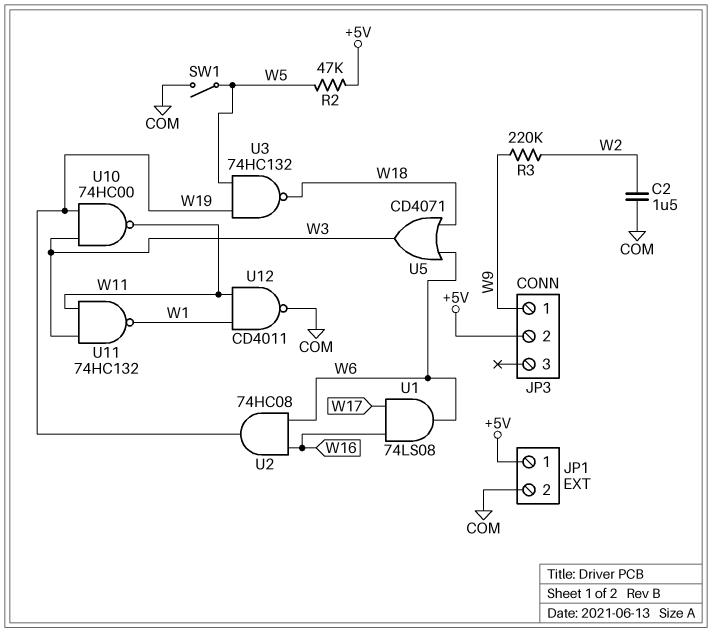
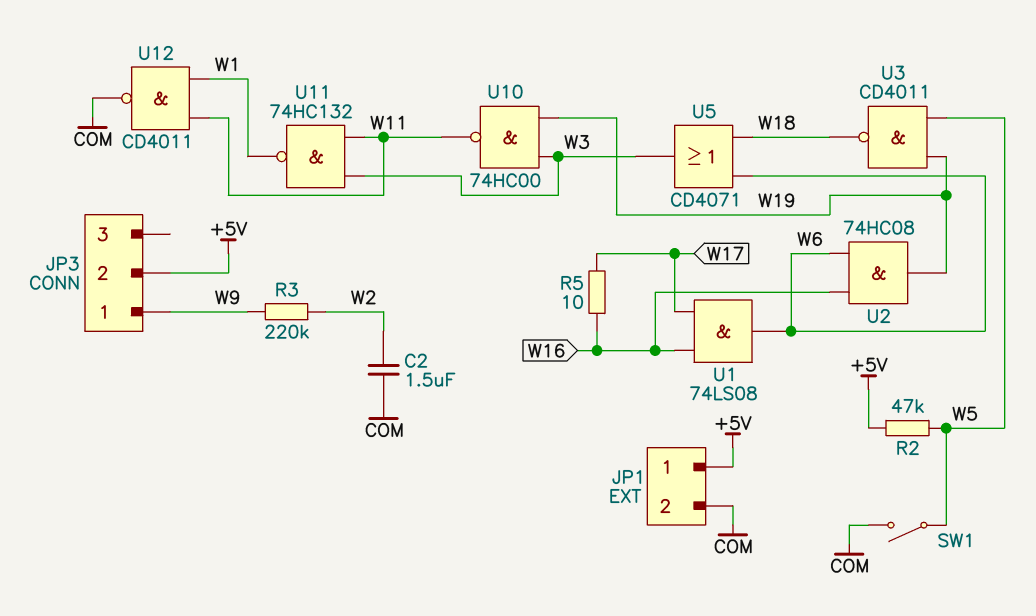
R5: none -> 10 (W16, W17)
U3: NAND 74HC132 (in W5, in W19, out W18) -> NAND CD4011 (in W5, in W19, out W18)

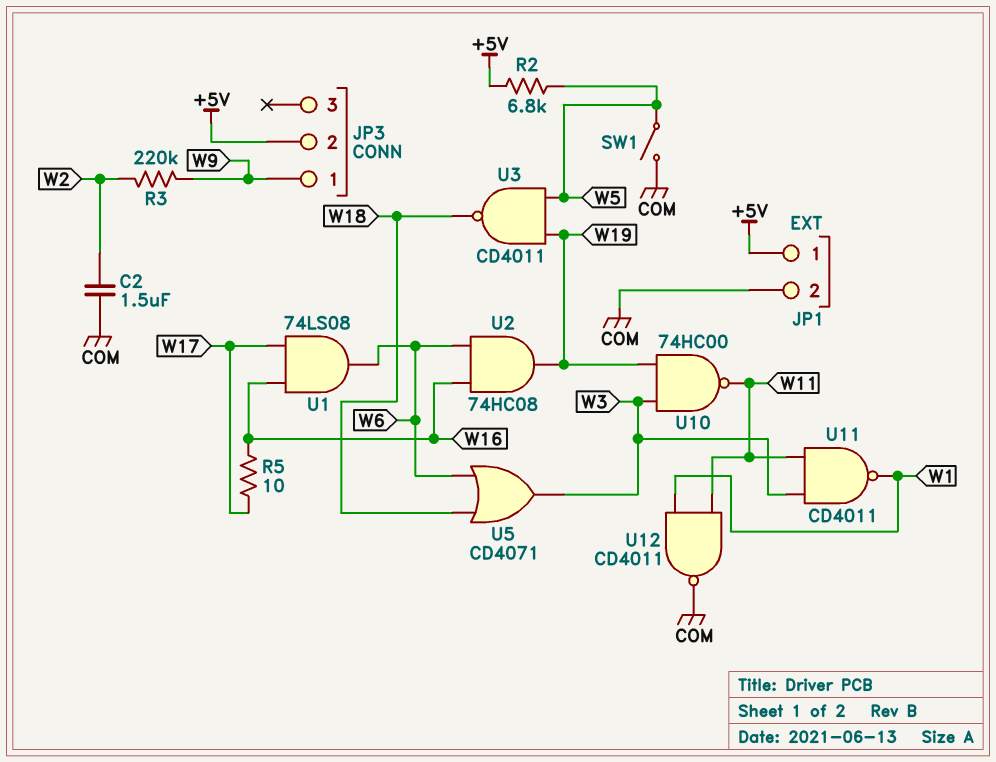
R2: 47k (+5V, W5) -> 6.8k (+5V, W5)
U11: NAND 74HC132 (in W3, in W11, out W1) -> NAND CD4011 (in W3, in W11, out W1)

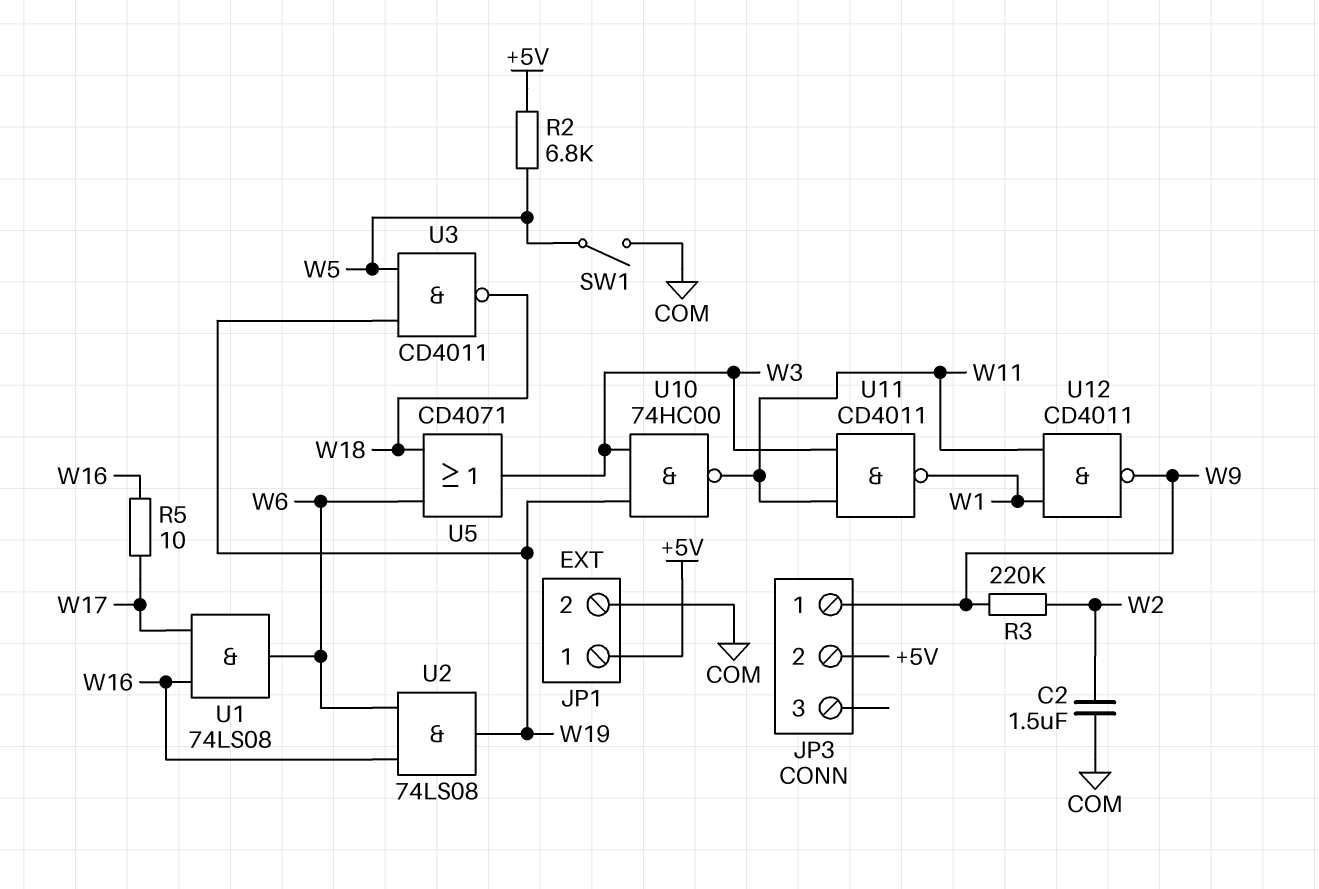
U2: AND 74HC08 (in W6, in W16, out W19) -> AND 74LS08 (in W6, in W16, out W19)
U12: NAND CD4011 (in W1, in W11, out COM) -> NAND CD4011 (in W1, in W11, out W9)

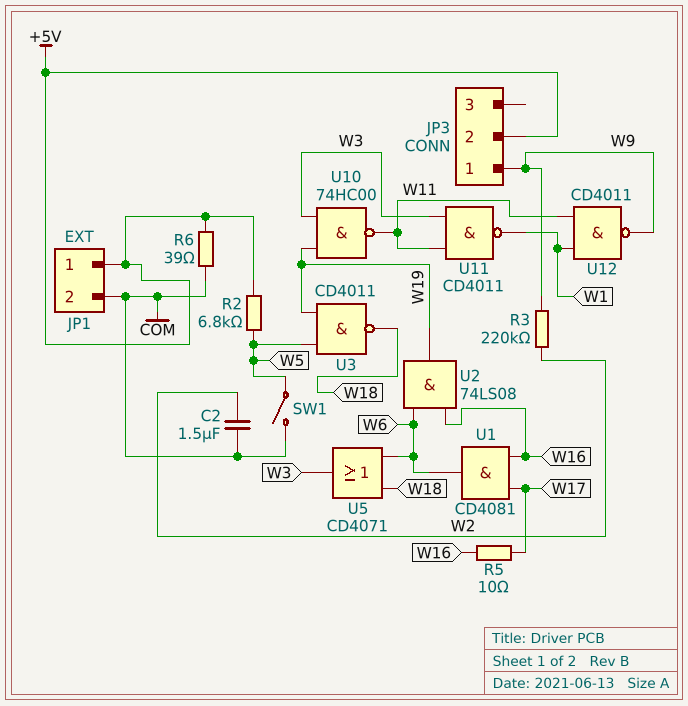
R6: none -> 39 (+5V, COM)
U1: AND 74LS08 (in W16, in W17, out W6) -> AND CD4081 (in W16, in W17, out W6)

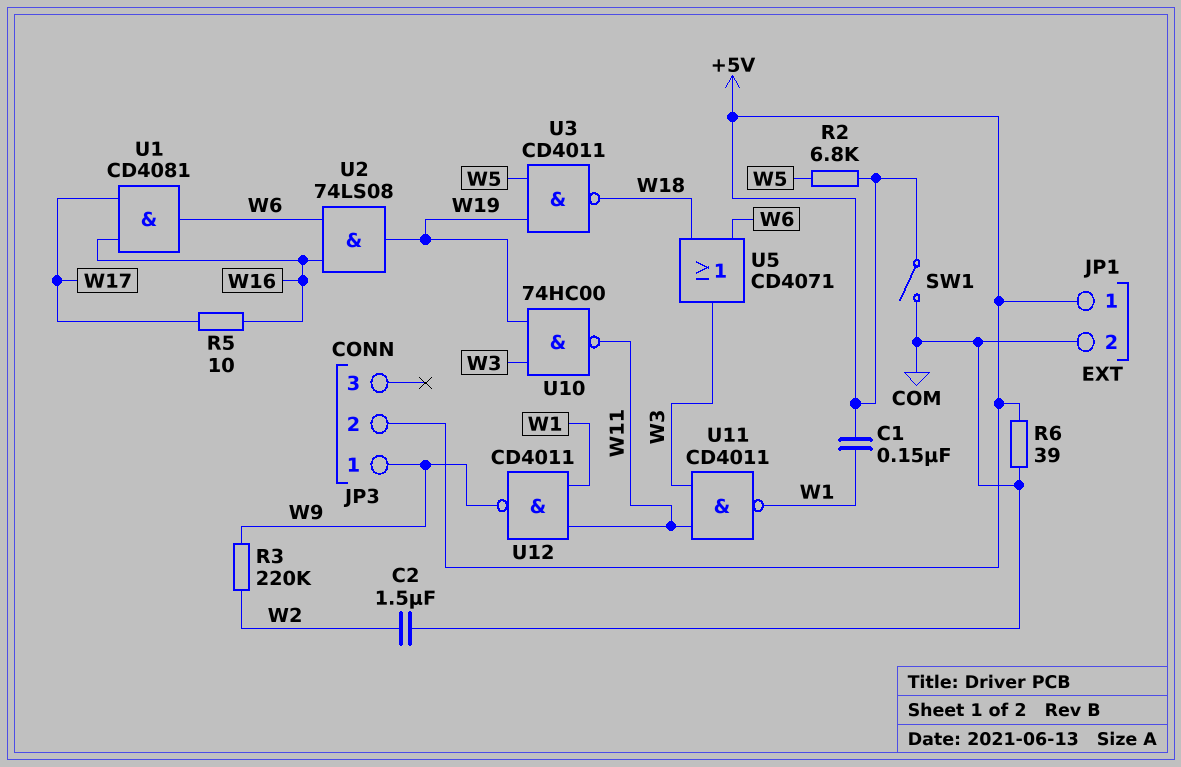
C1: none -> 150nF (+5V, W1)
SW1: switch (COM, W5) -> switch (+5V, COM)

